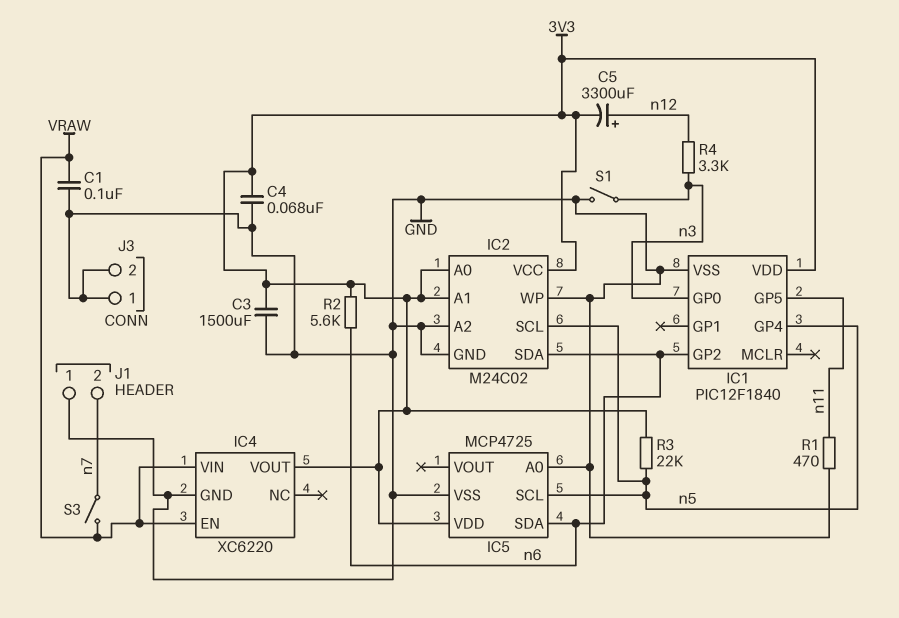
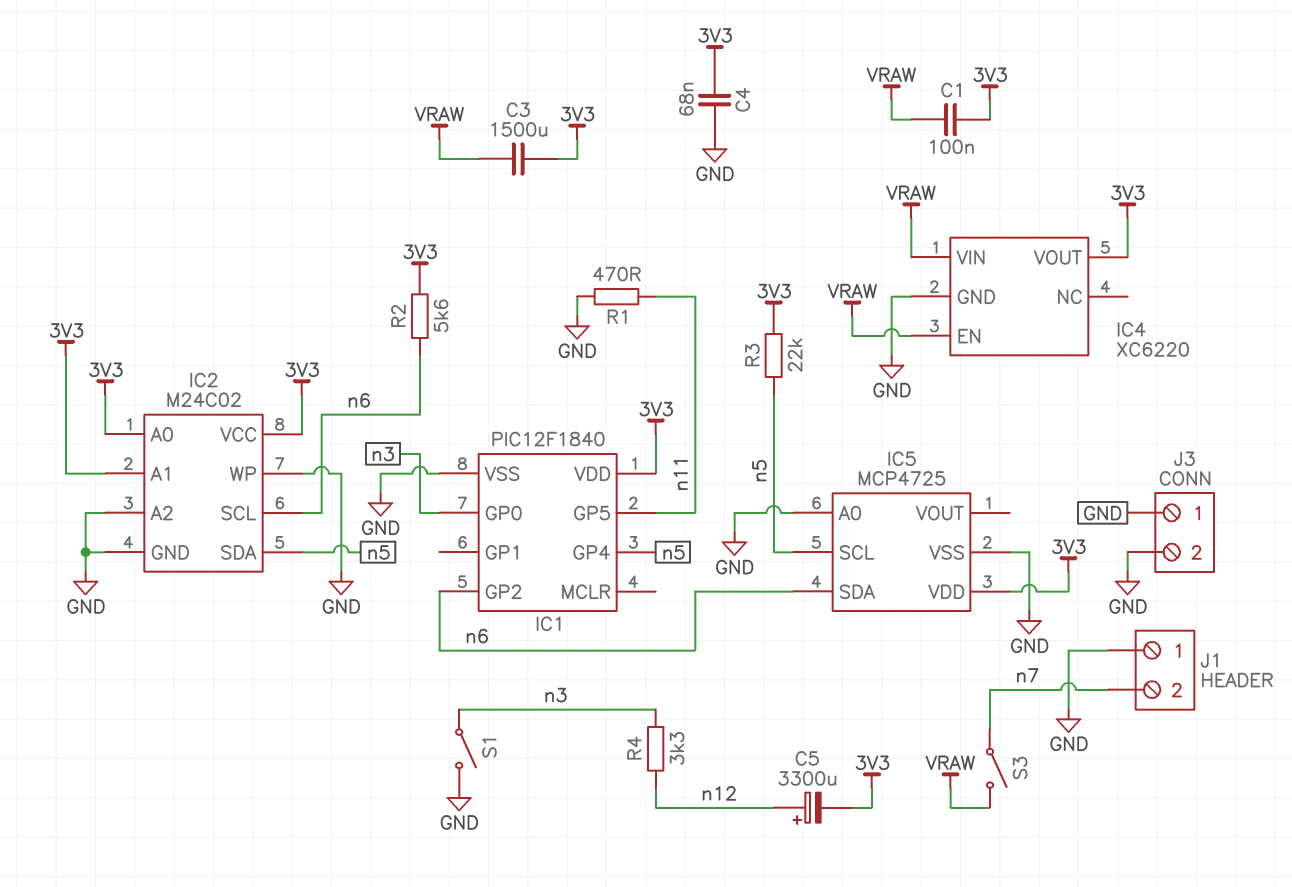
C1: 100nF (GND, VRAW) -> 100nF (3V3, VRAW)
C3: 1500uF (3V3, GND) -> 1500uF (3V3, VRAW)
IC2 pin SCL: n5 -> n6
IC2 pin SDA: n6 -> n5

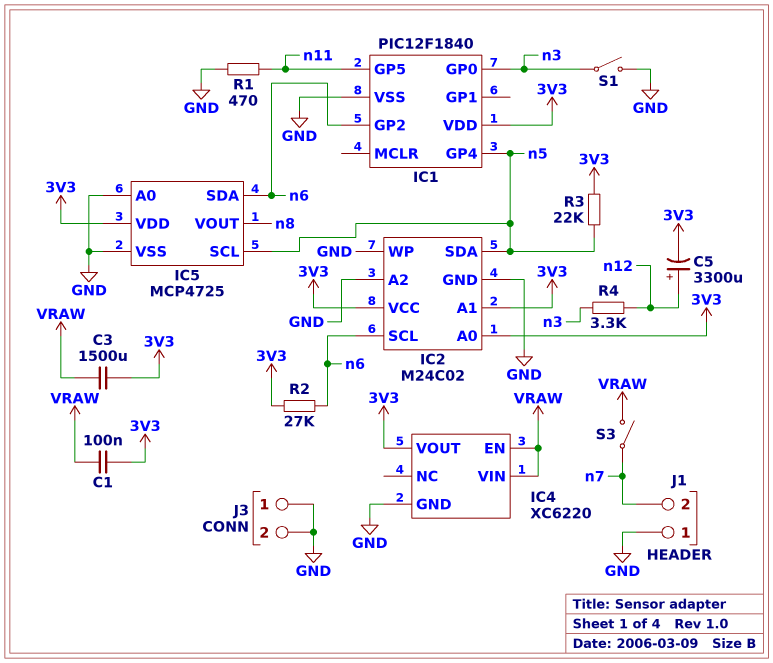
C4: 68nF (3V3, GND) -> none
IC5 pin VOUT: none -> n8
R2: 5.6k (3V3, n6) -> 27k (3V3, n6)

